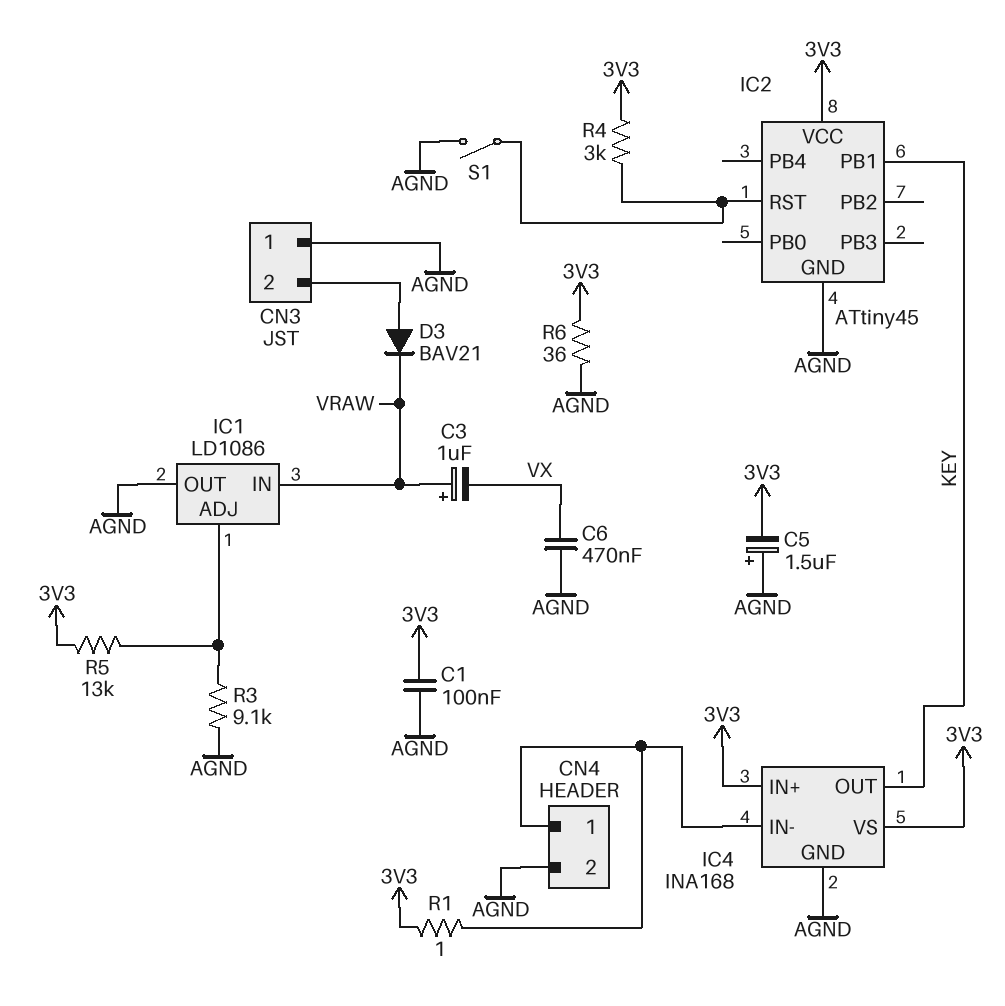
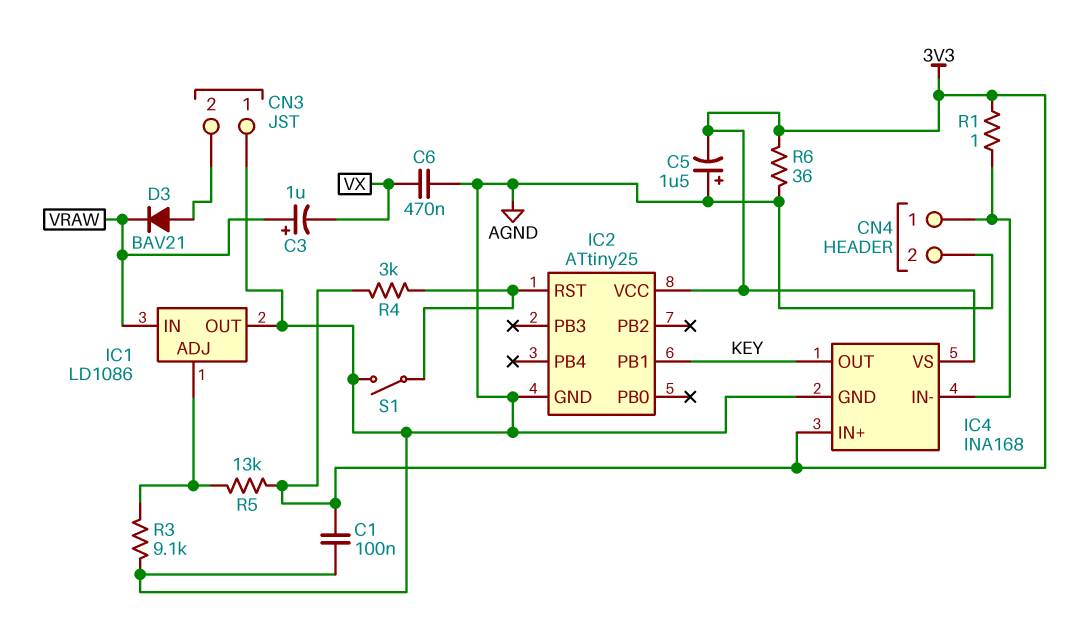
IC2: ATtiny45 -> ATtiny25

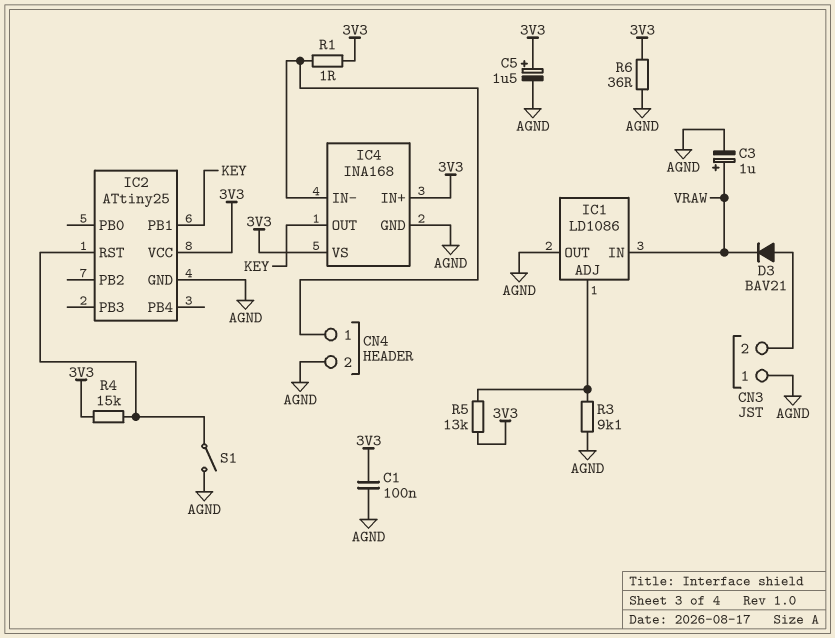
C3: 1uF (plus VRAW, minus VX) -> 1uF (plus VRAW, minus AGND)
C5: 1.5uF (plus AGND, minus 3V3) -> 1.5uF (plus 3V3, minus AGND)
C6: 470nF (AGND, VX) -> none
R4: 3k (3V3, IC2/RST) -> 15k (3V3, IC2/RST)

